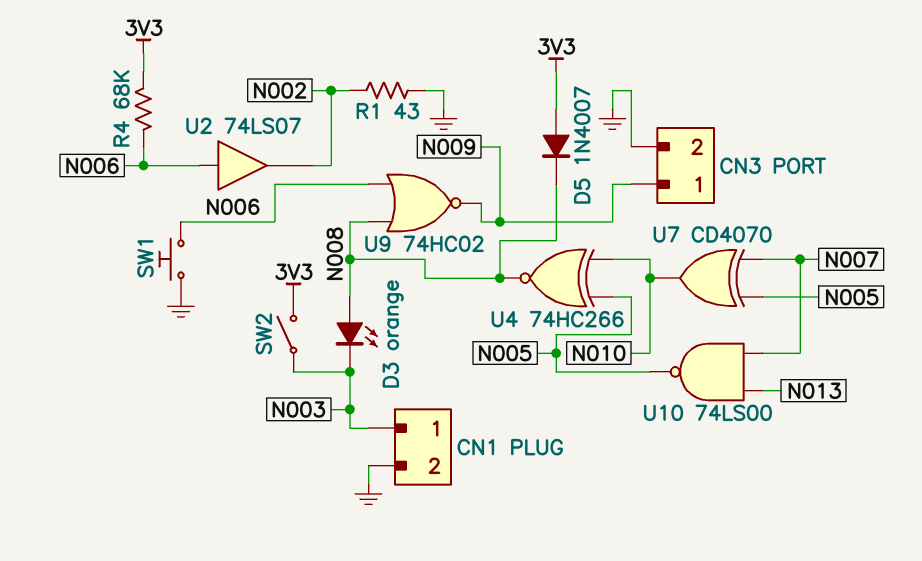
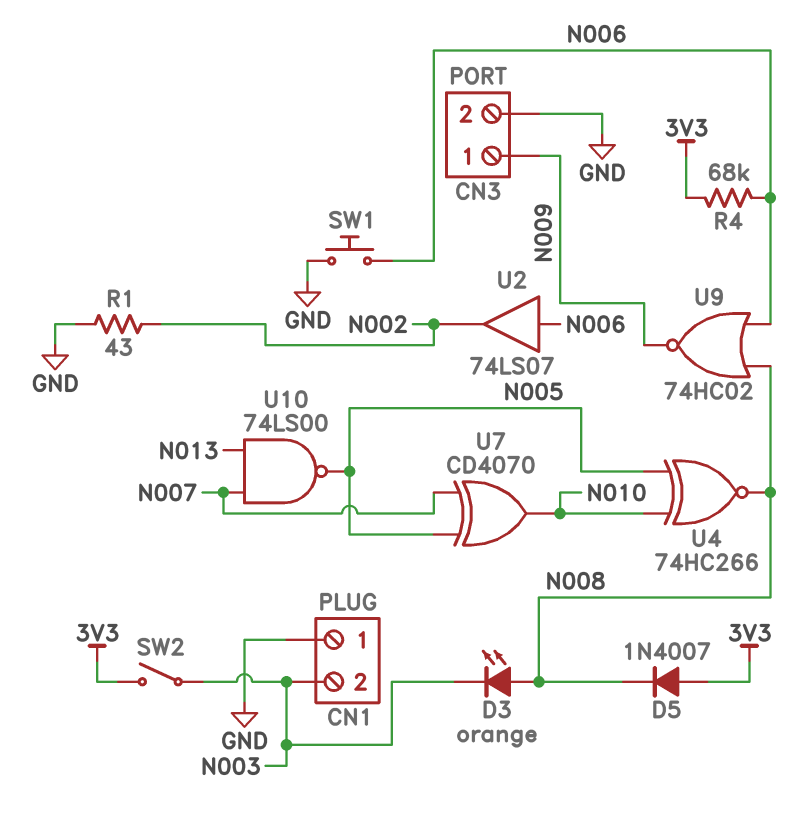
CN1 pin 1: N003 -> GND
CN1 pin 2: GND -> N003

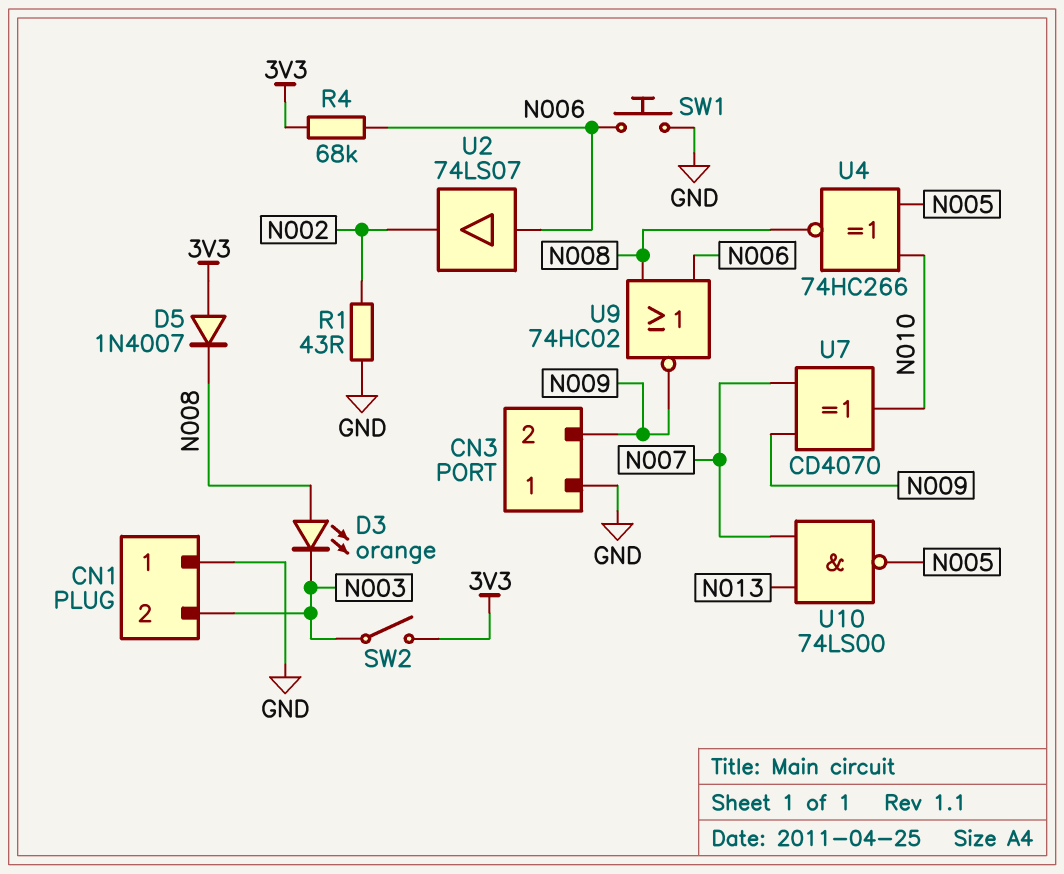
CN3 pin 1: N009 -> GND
CN3 pin 2: GND -> N009
U7: XOR CD4070 (in N005, in N007, out N010) -> XOR CD4070 (in N007, in N009, out N010)

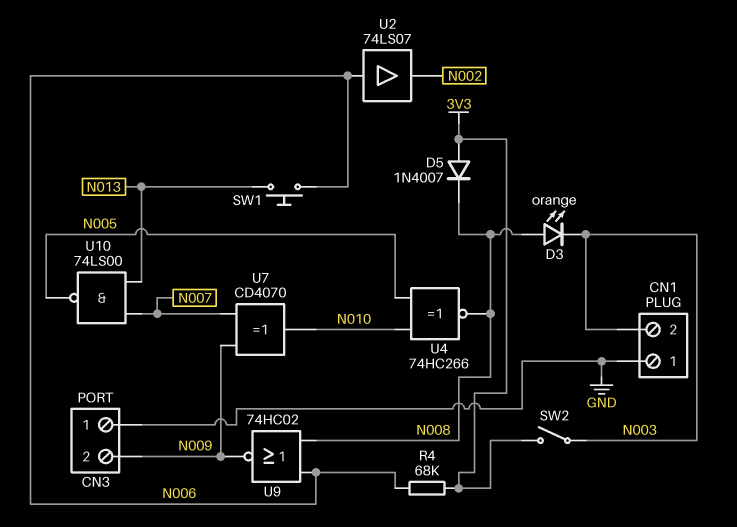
R1: 43 (GND, N002) -> none
SW1: button (GND, N006) -> button (N006, N013)

